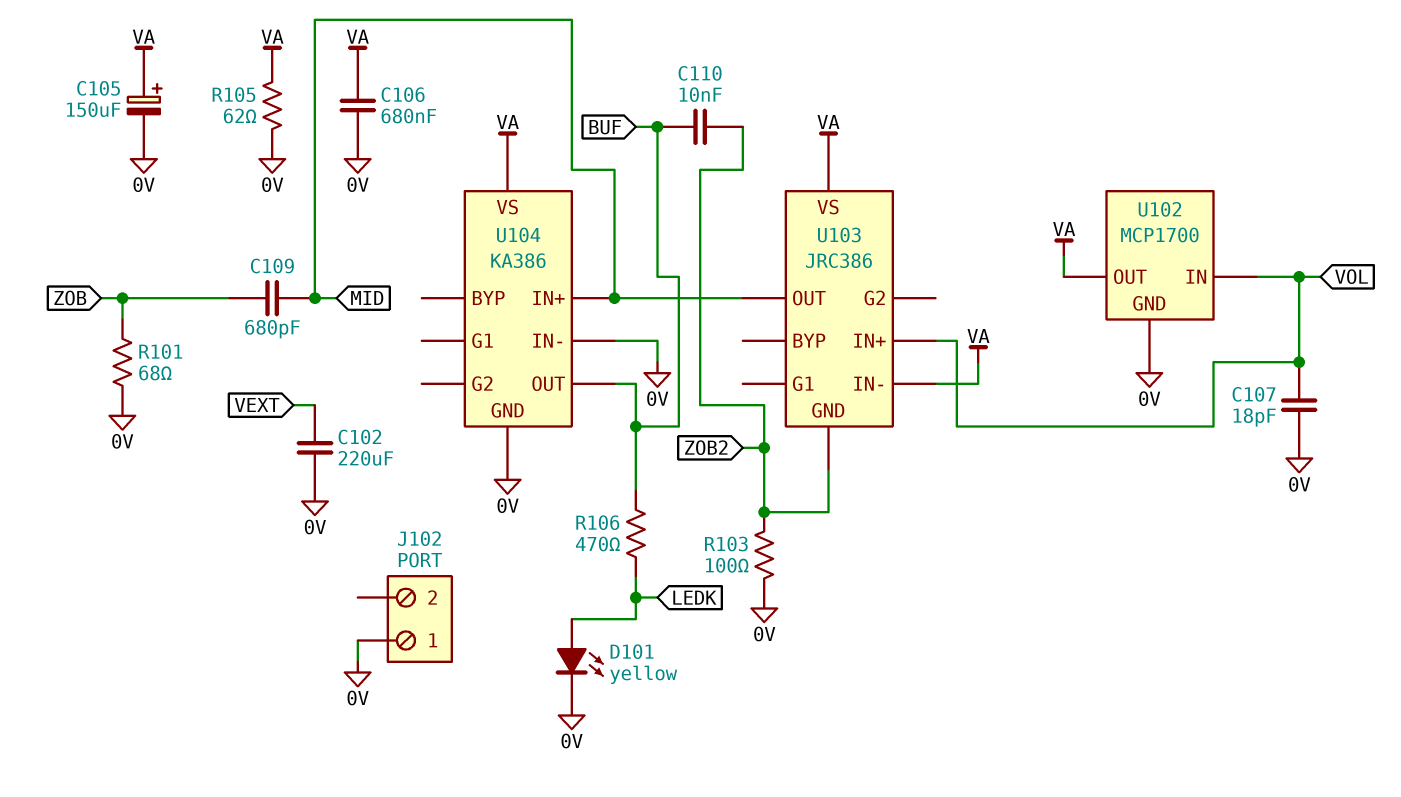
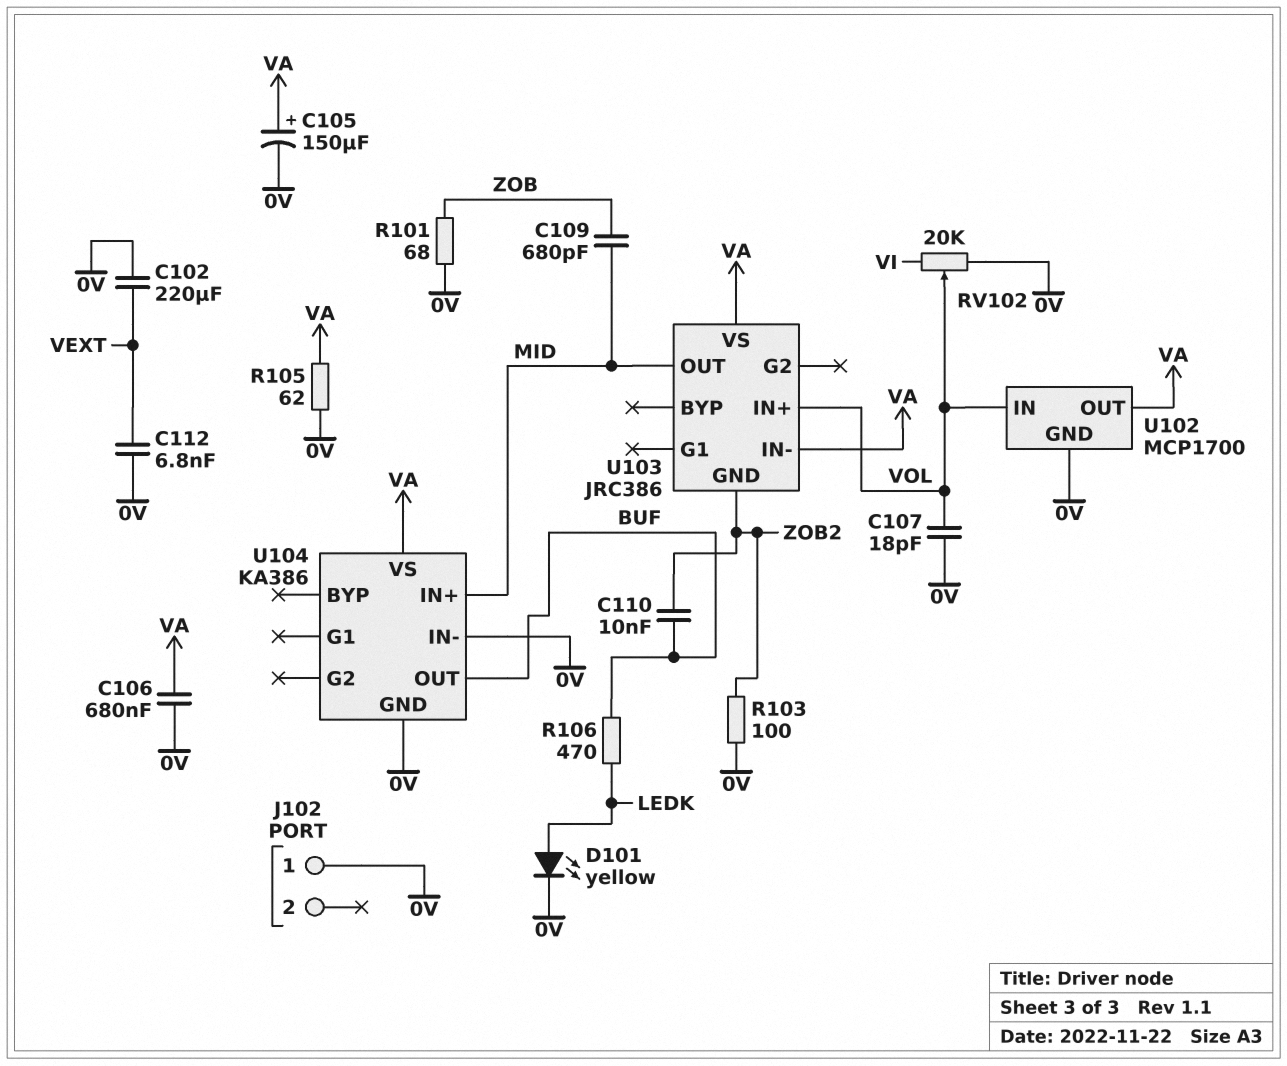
C112: none -> 6.8nF (0V, VEXT)
RV102: none -> 20k (0V, VI, wiper VOL)

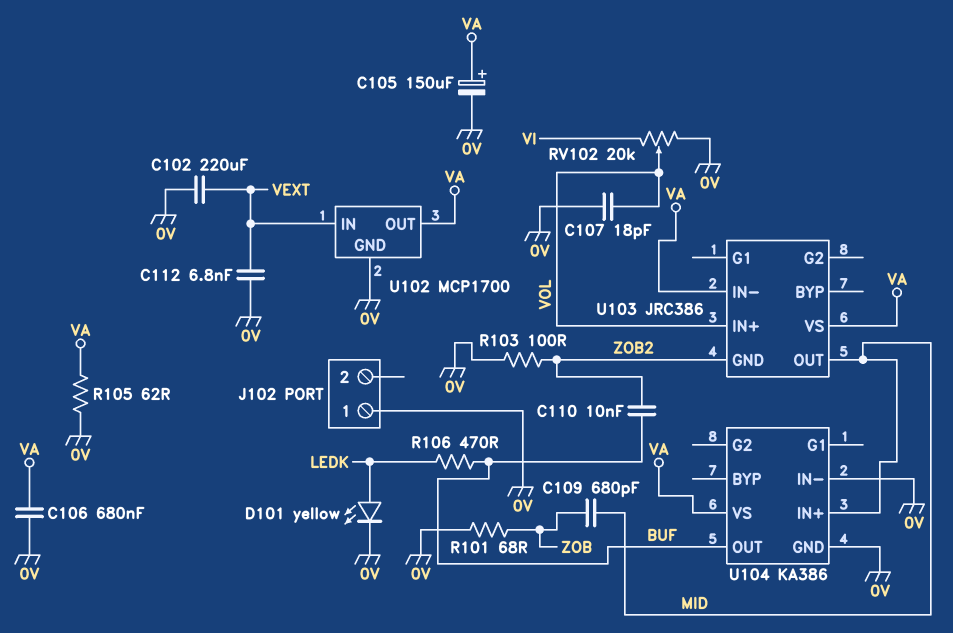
U102 pin IN: VOL -> VEXT

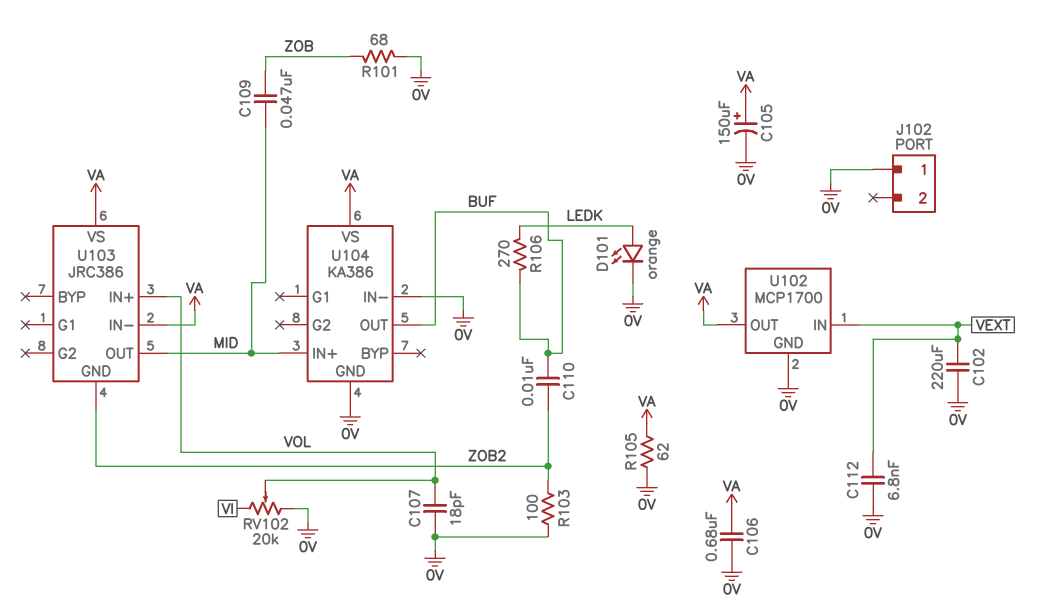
C109: 680pF (MID, ZOB) -> 47nF (MID, ZOB)
D101: LED yellow (A LEDK, K 0V) -> LED orange (A LEDK, K 0V)
R106: 470 (BUF, LEDK) -> 270 (BUF, LEDK)

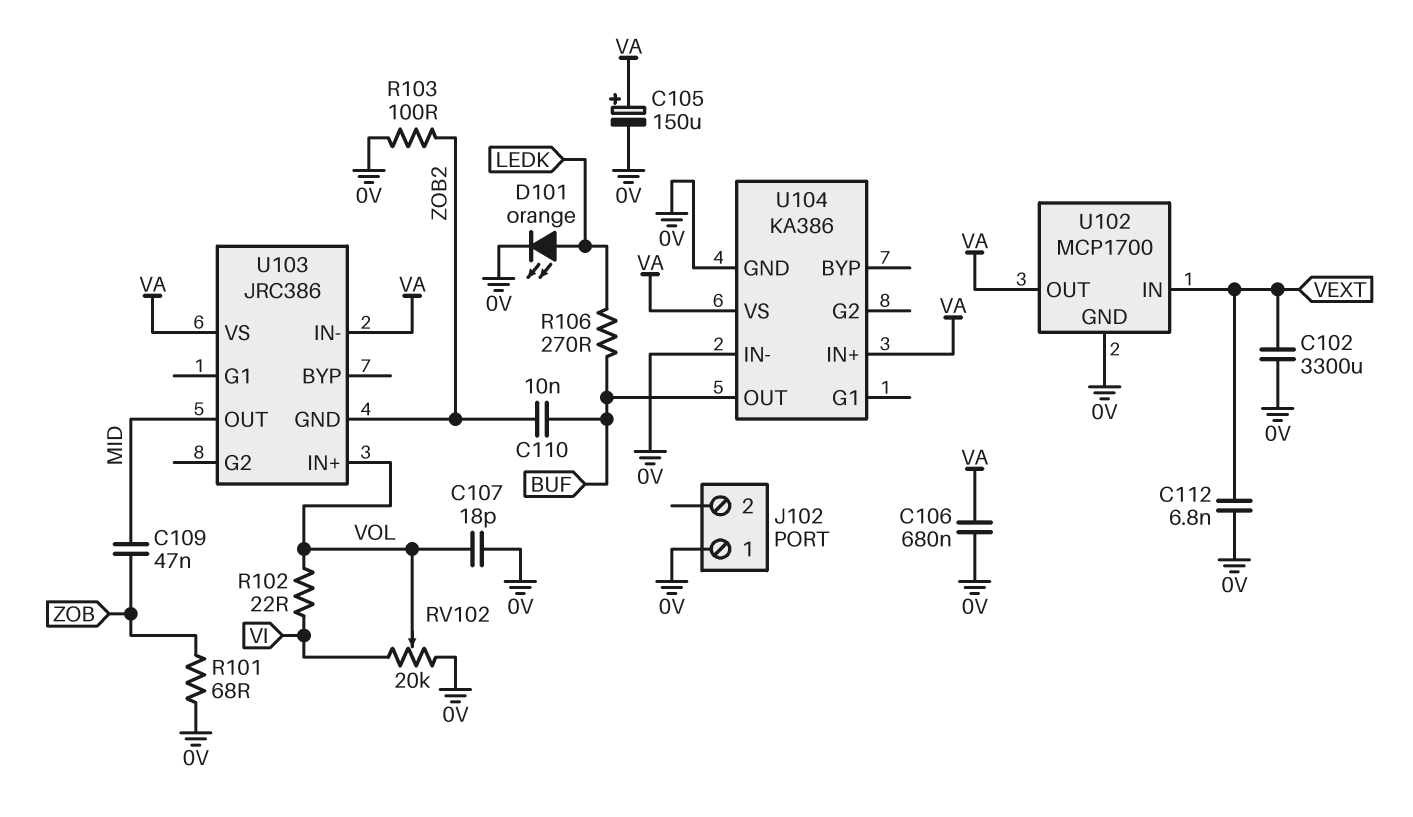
C102: 220uF (0V, VEXT) -> 3300uF (0V, VEXT)
R102: none -> 22 (VI, VOL)
R105: 62 (0V, VA) -> none
U104 pin IN+: MID -> VA

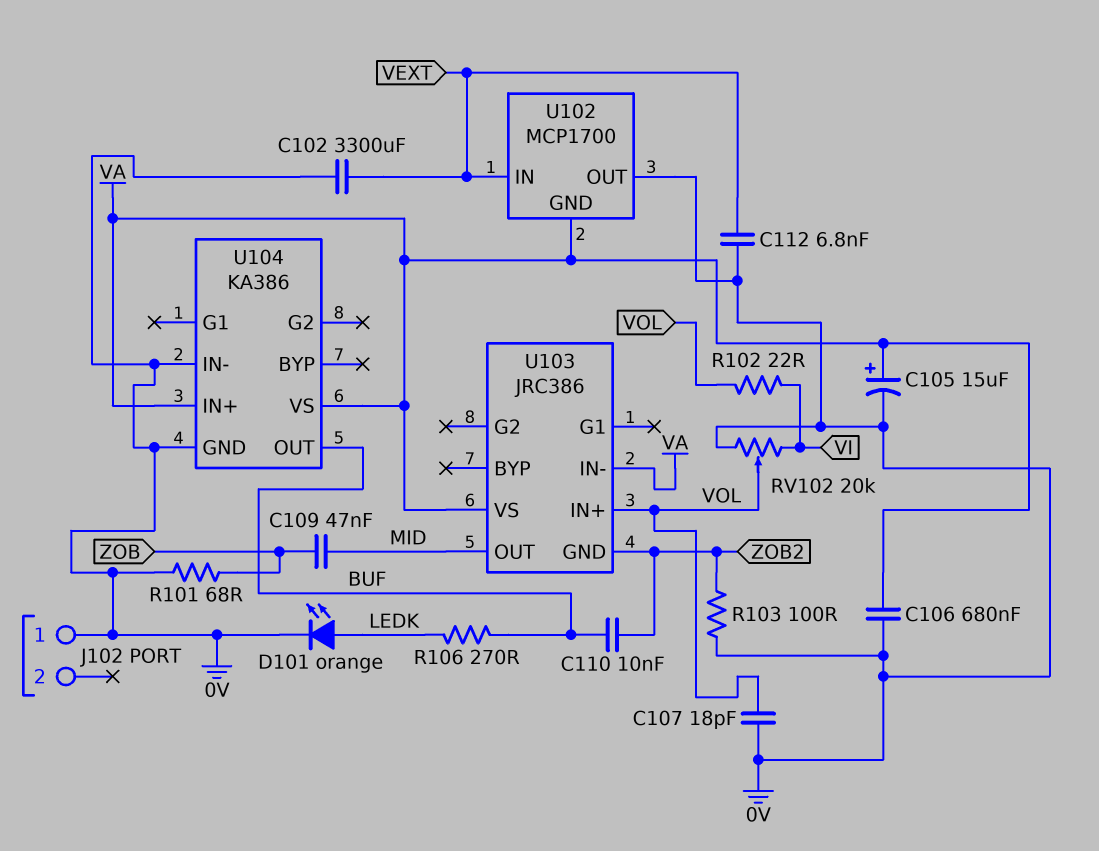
C105: 150uF (plus VA, minus 0V) -> 15uF (plus VA, minus 0V)
U102 pin GND: 0V -> VA
U102 pin OUT: VA -> 0V

